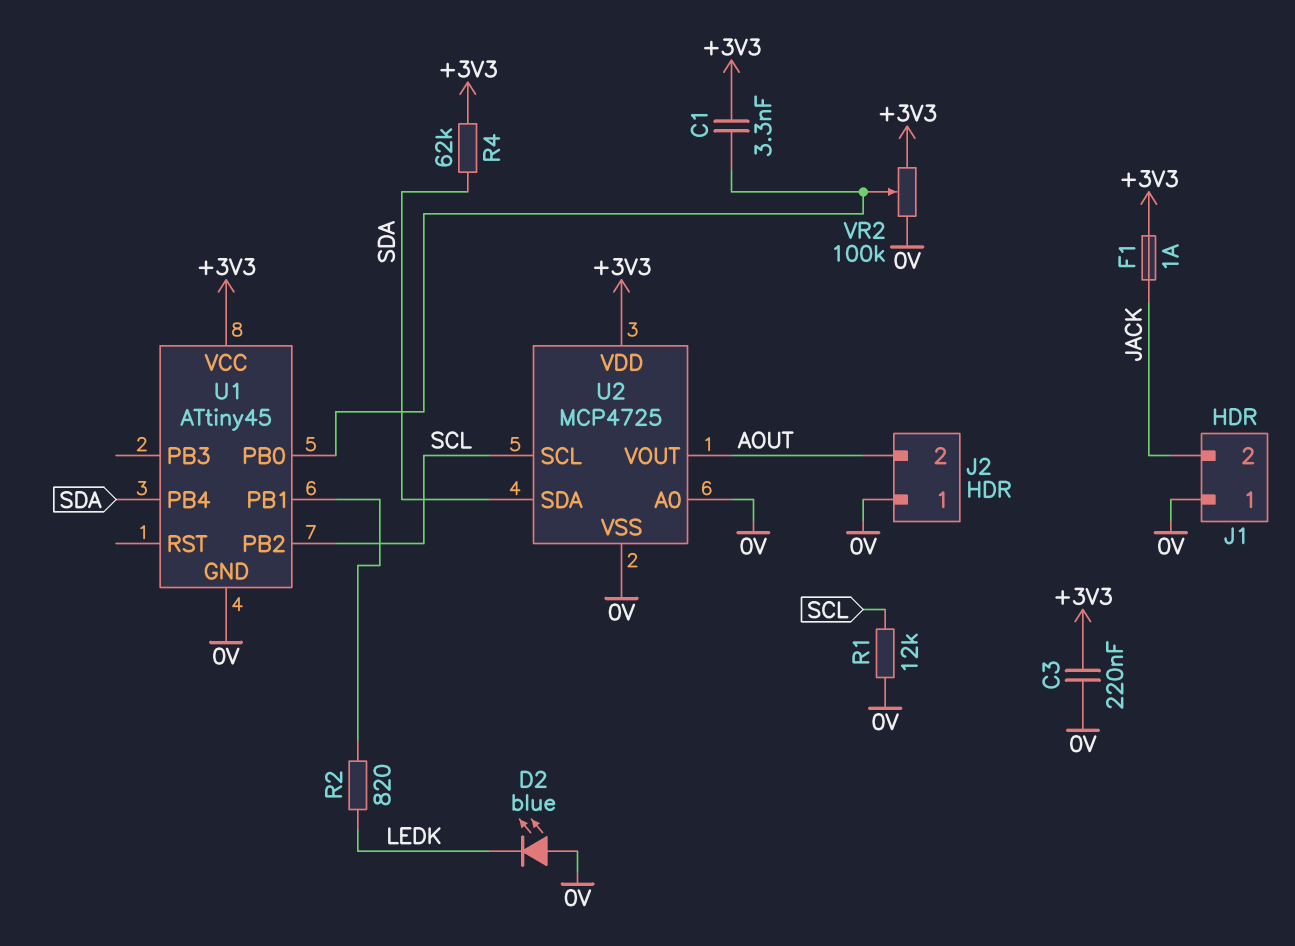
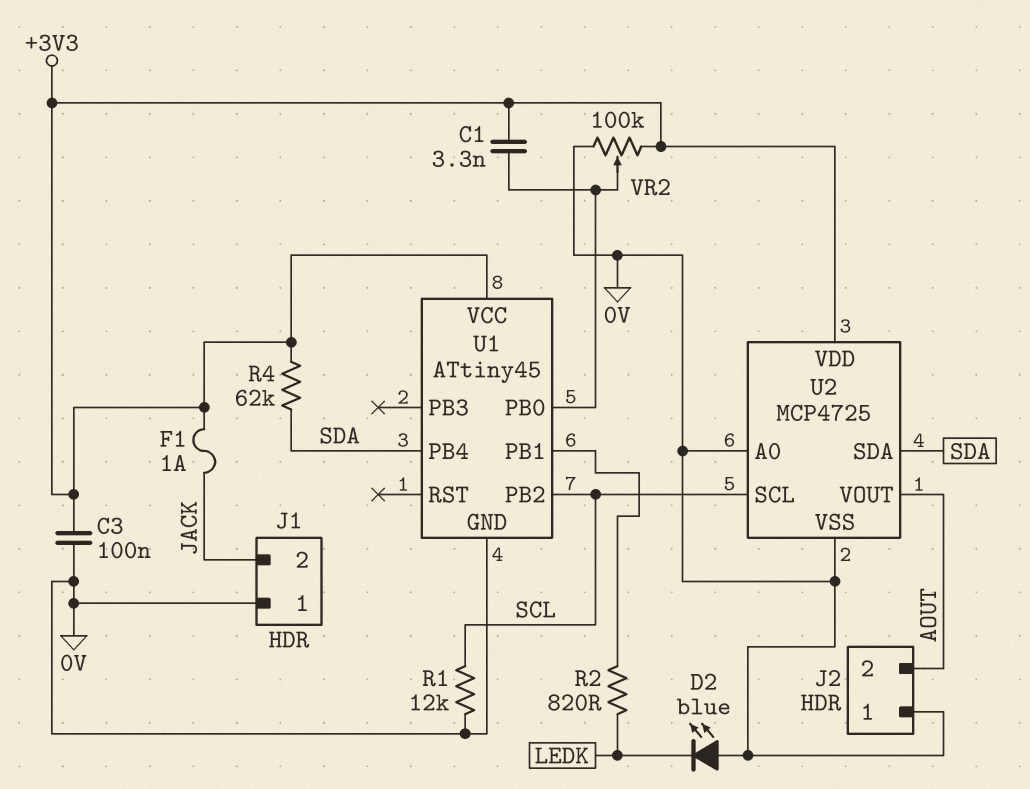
C3: 220nF (+3V3, 0V) -> 100nF (+3V3, 0V)

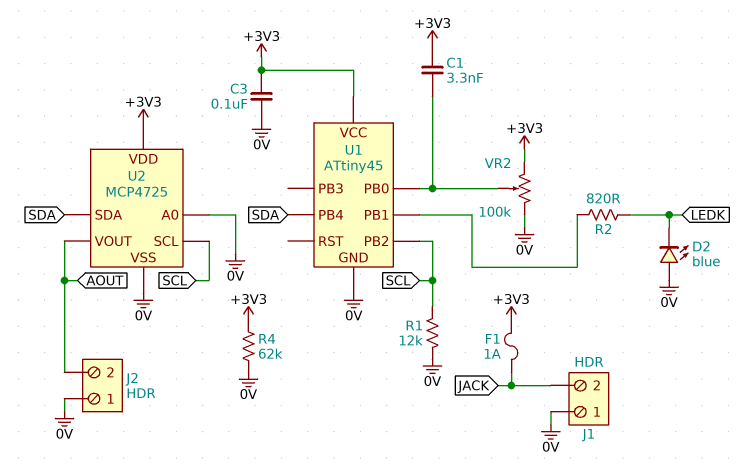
R4: 62k (+3V3, SDA) -> 62k (+3V3, 0V)

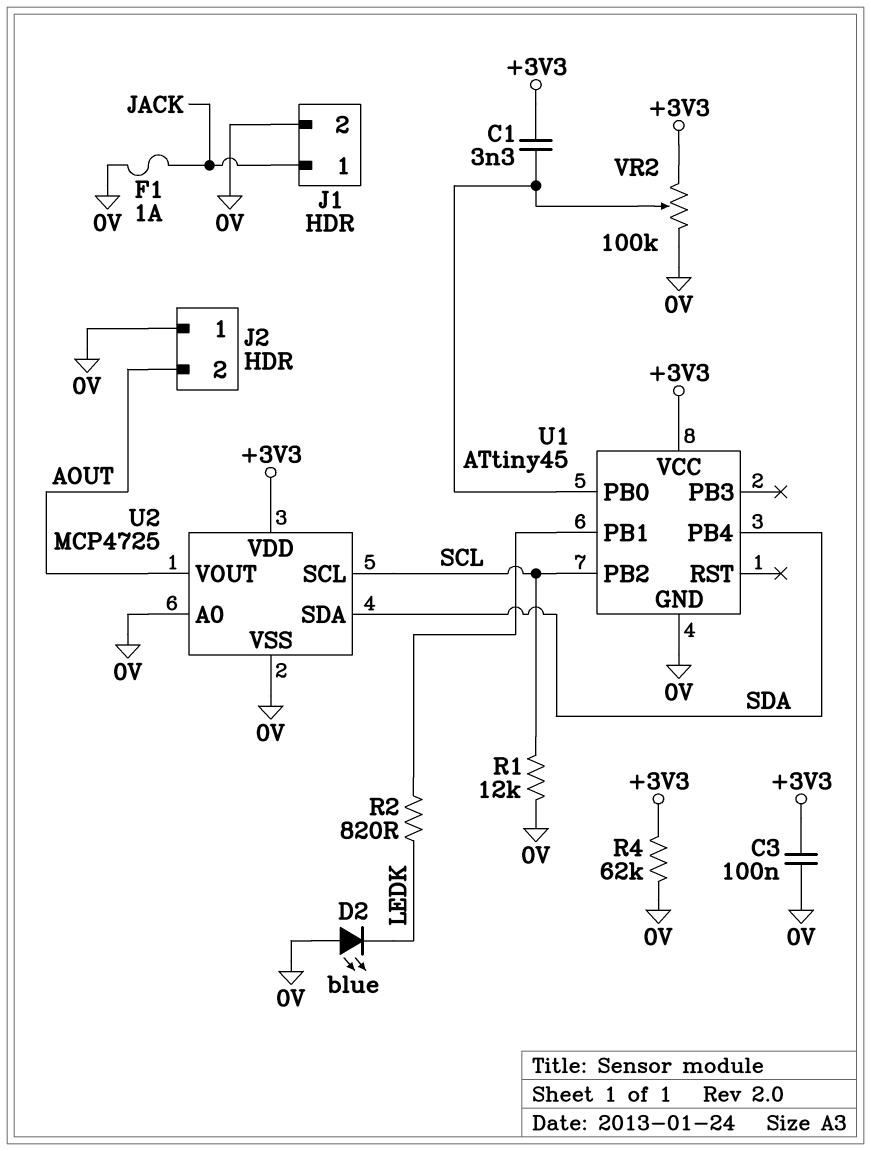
F1: 1A (+3V3, JACK) -> 1A (0V, JACK)
J1 pin 1: 0V -> JACK
J1 pin 2: JACK -> 0V

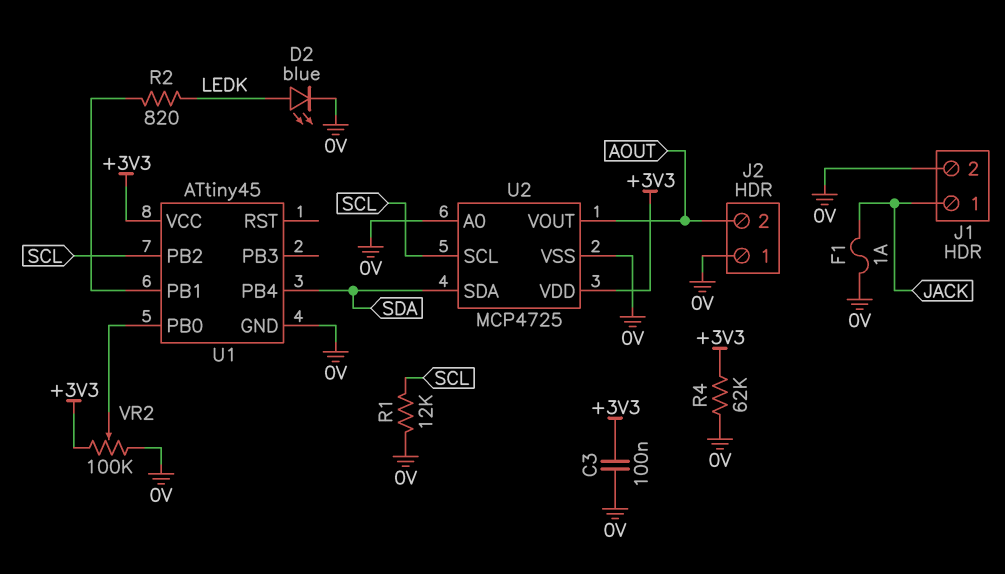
C1: 3.3nF (+3V3, U1/PB0) -> none
D2: LED blue (A 0V, K LEDK) -> LED blue (A LEDK, K 0V)

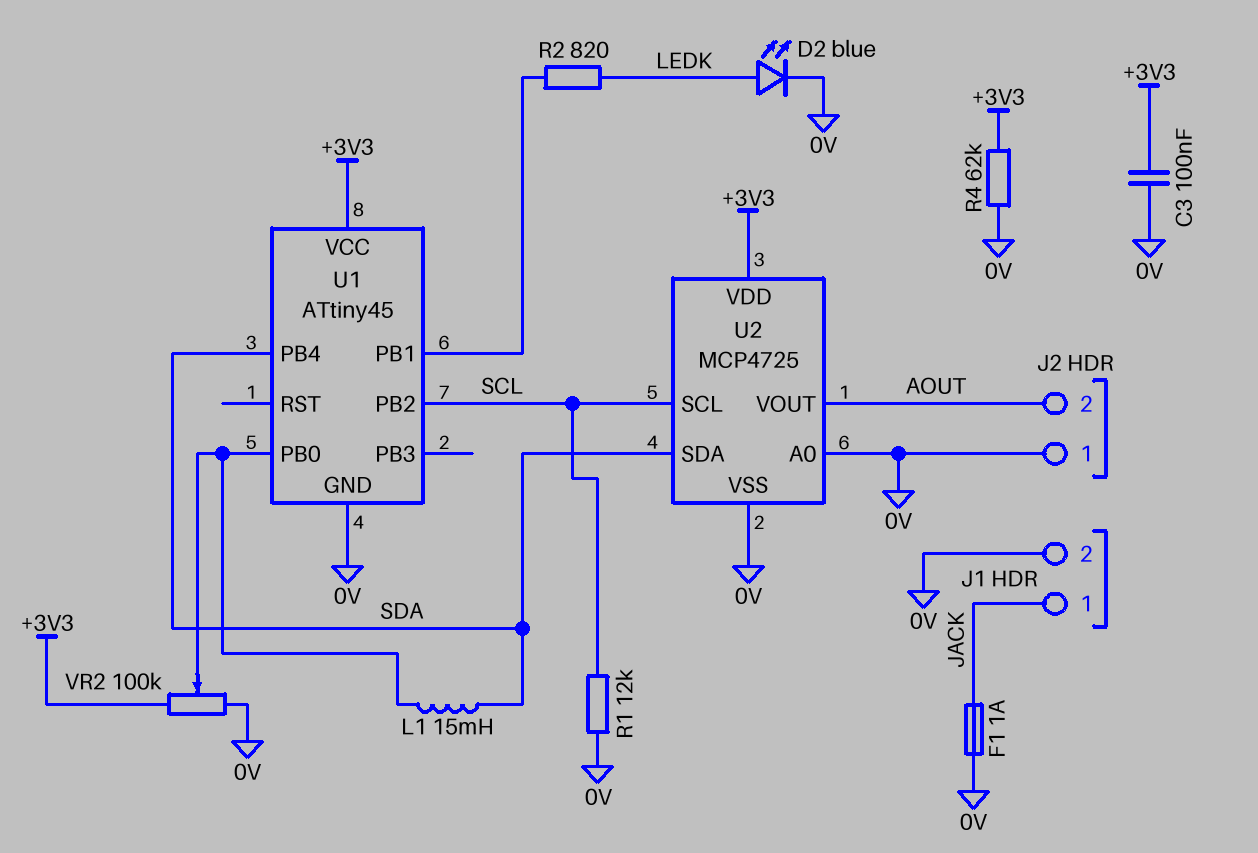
L1: none -> 15mH (SDA, U1/PB0)

